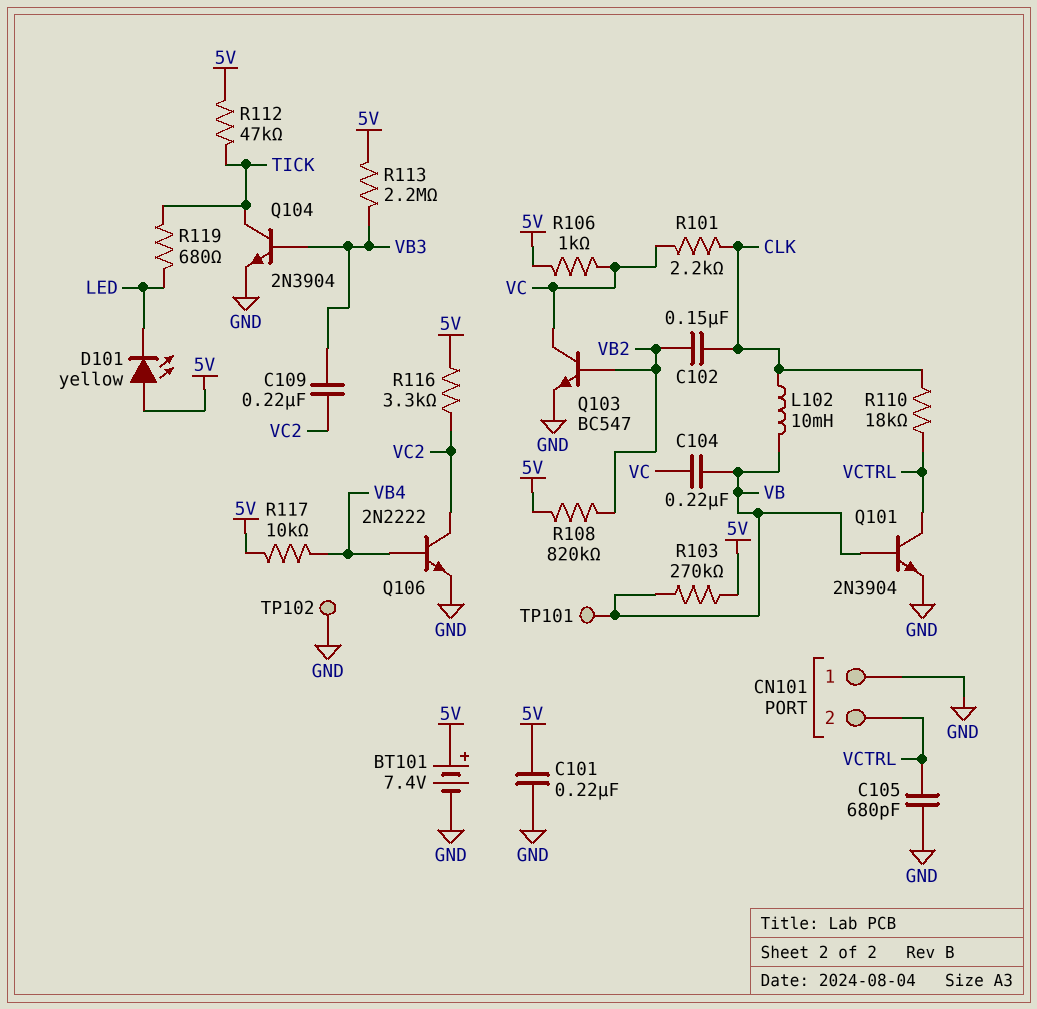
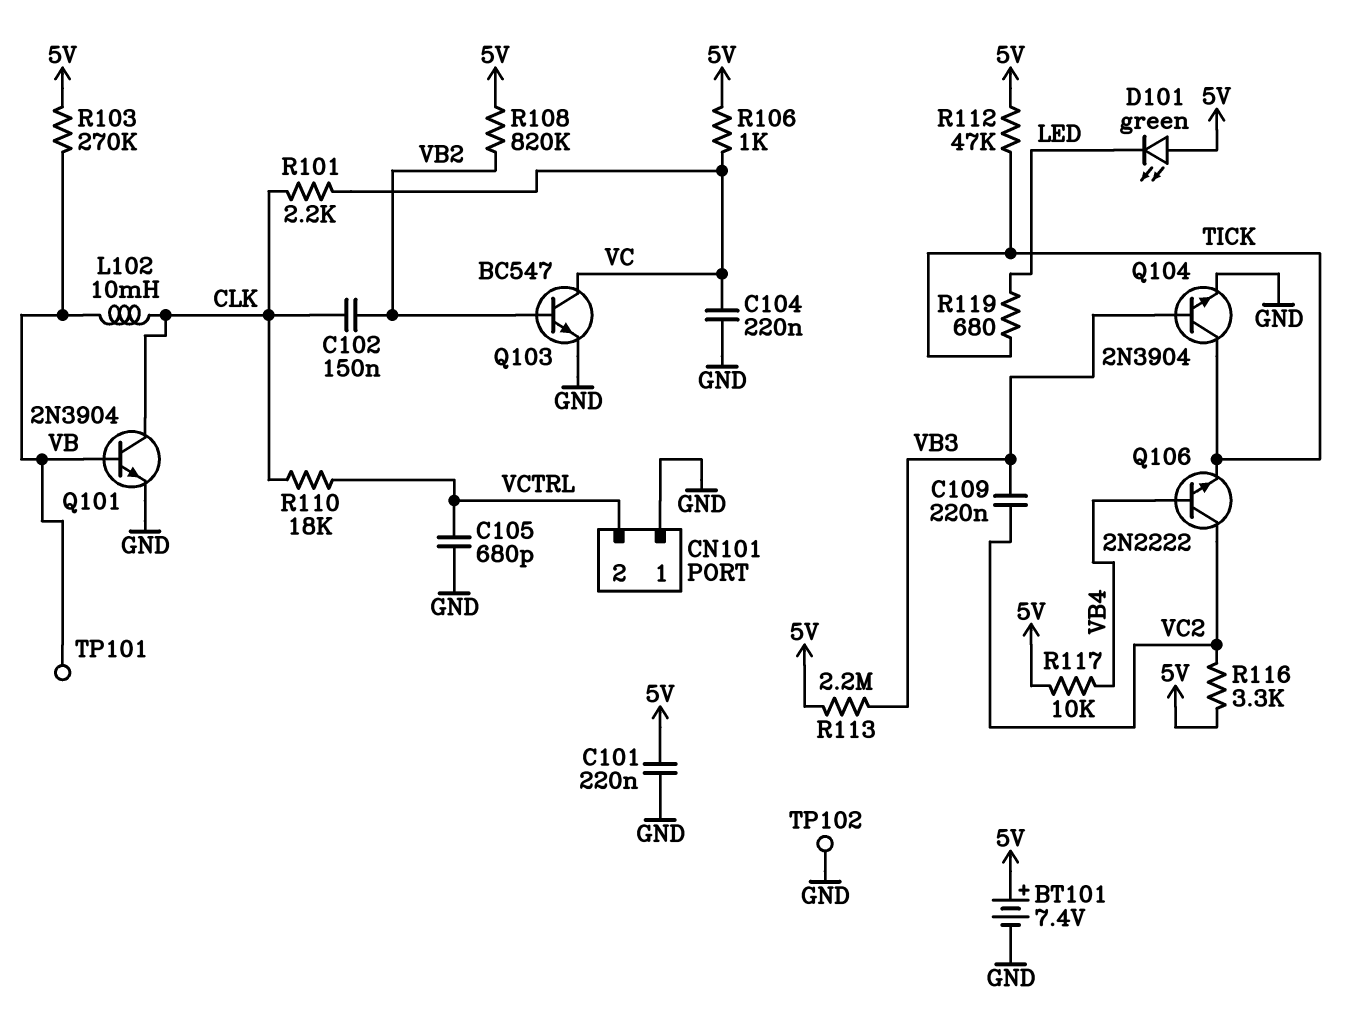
C104: 220nF (VB, VC) -> 220nF (GND, VC)
D101: LED yellow (A 5V, K LED) -> LED green (A 5V, K LED)
Q101: NPN 2N3904 (B VB, C VCTRL, E GND) -> NPN 2N3904 (B VB, C CLK, E GND)
Q106: NPN 2N2222 (B VB4, C VC2, E GND) -> NPN 2N2222 (B VB4, C VC2, E TICK)

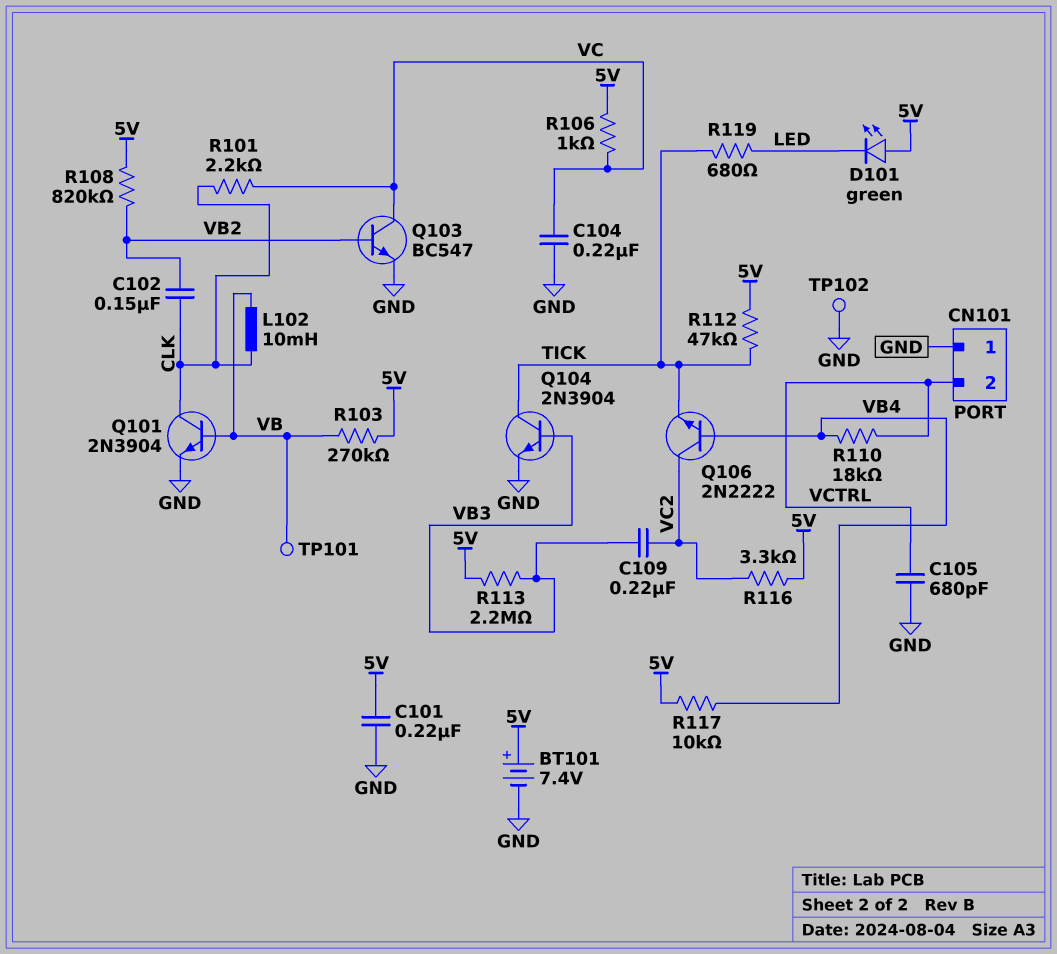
R110: 18k (CLK, VCTRL) -> 18k (VB4, VCTRL)

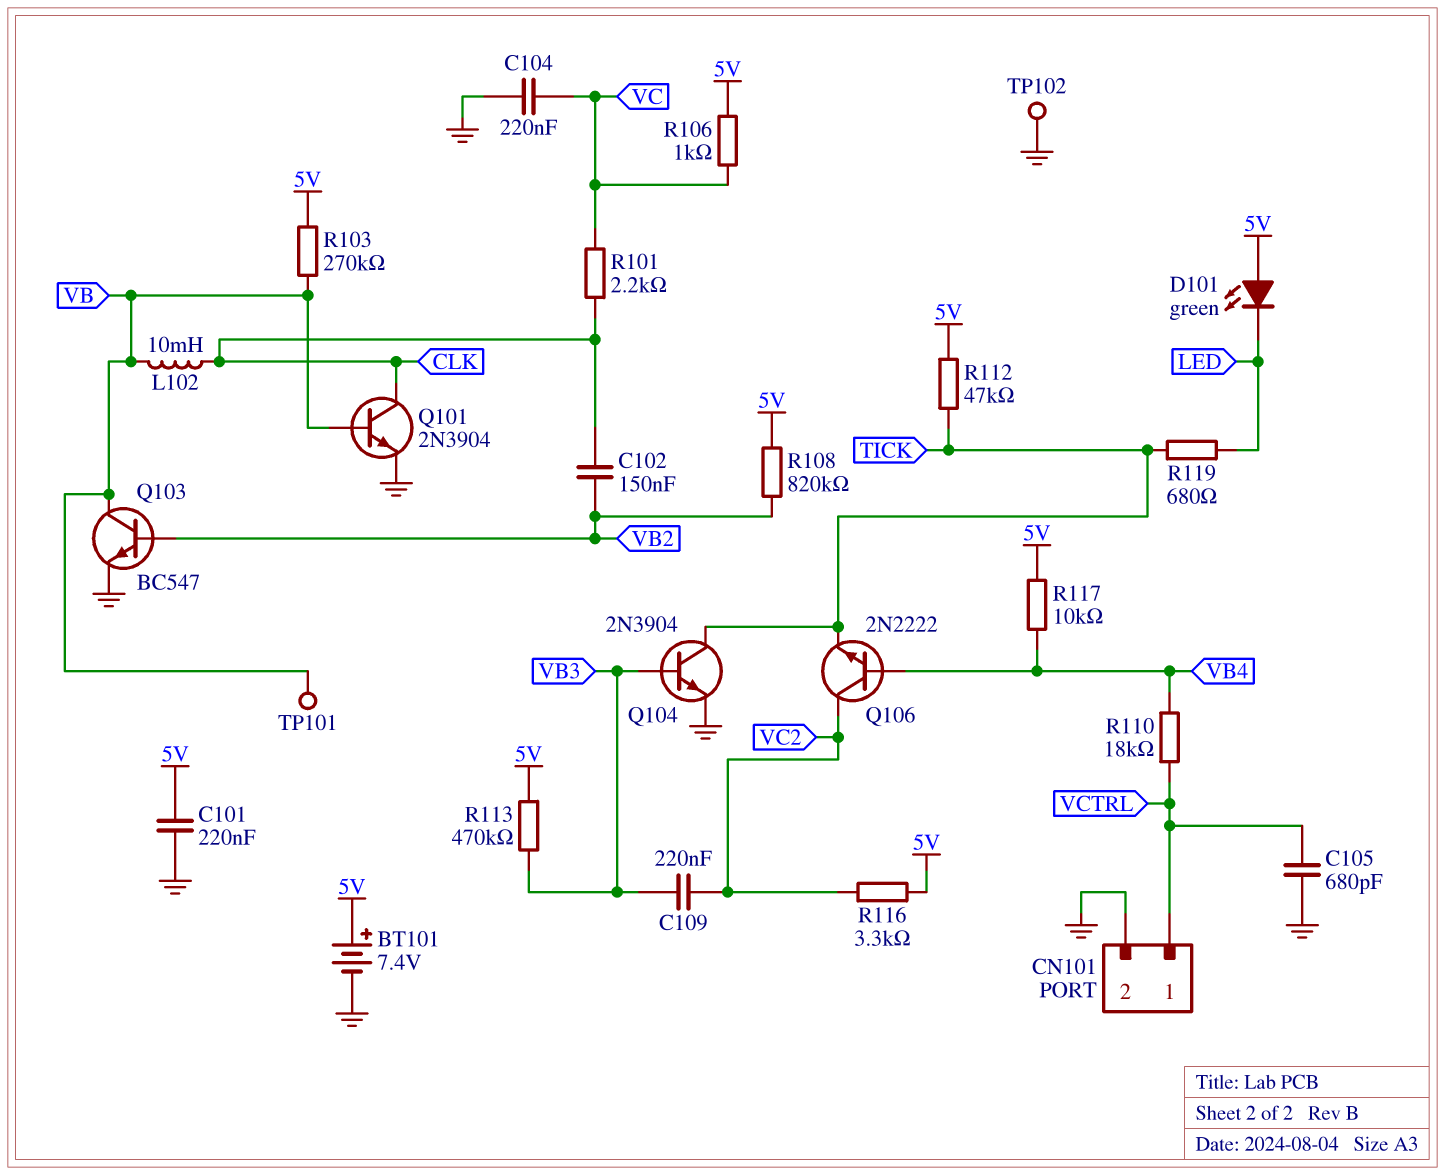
CN101 pin 1: GND -> VCTRL
CN101 pin 2: VCTRL -> GND
Q103: NPN BC547 (B VB2, C VC, E GND) -> NPN BC547 (B VB2, C VB, E GND)
R113: 2.2M (5V, VB3) -> 470k (5V, VB3)

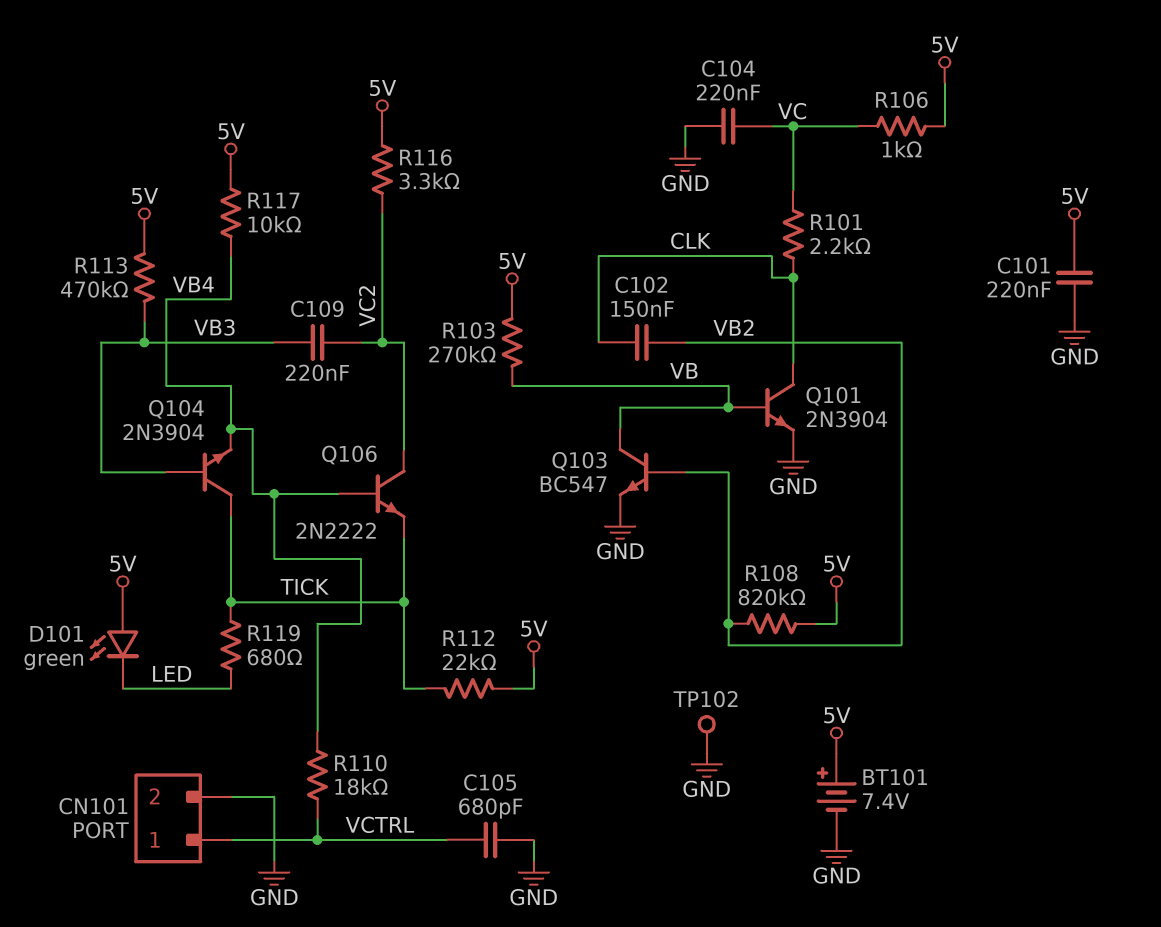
L102: 10mH (CLK, VB) -> none
Q104: NPN 2N3904 (B VB3, C TICK, E GND) -> NPN 2N3904 (B VB3, C TICK, E VB4)
R112: 47k (5V, TICK) -> 22k (5V, TICK)
TP101: test point (VB) -> none

